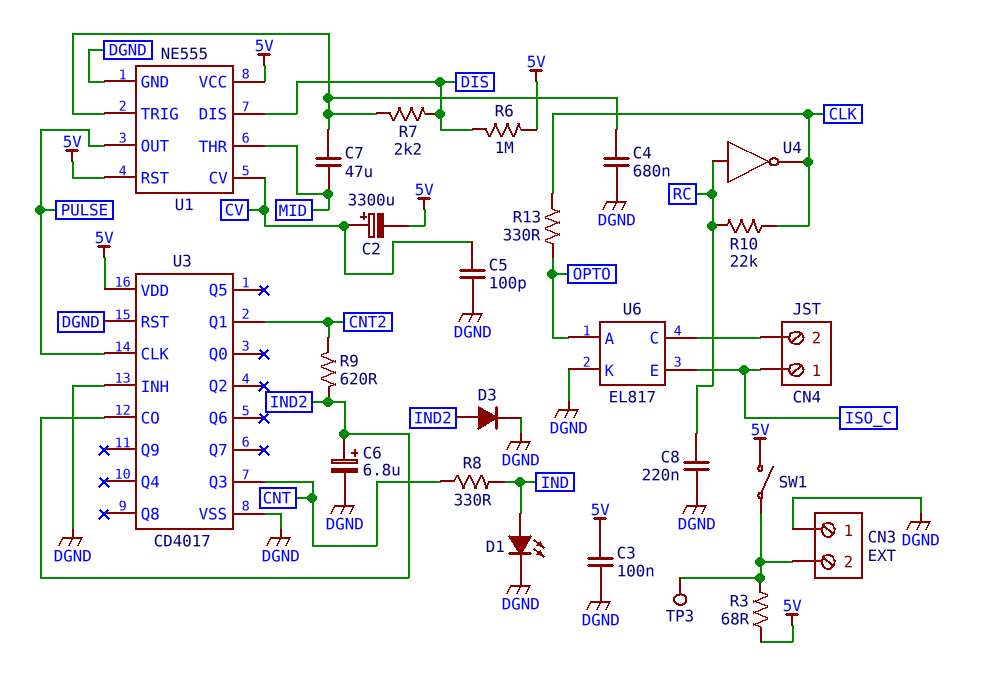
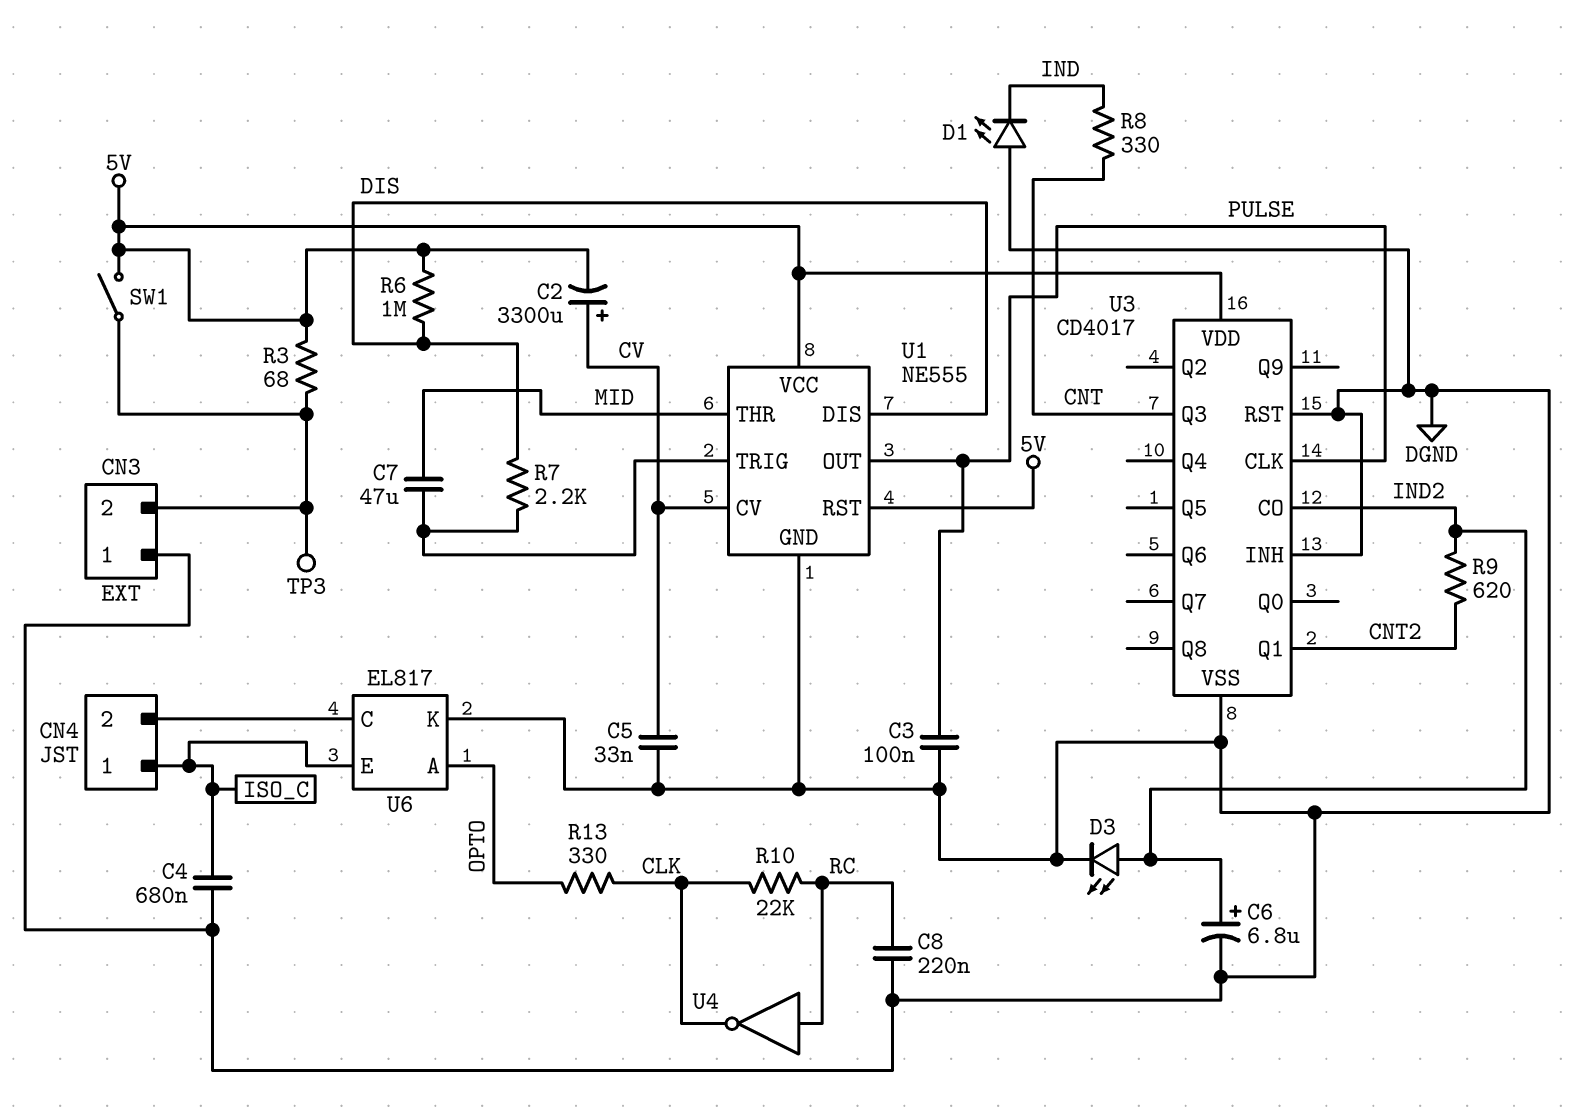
C3: 100nF (5V, DGND) -> 100nF (DGND, PULSE)
C4: 680nF (DGND, U1/TRIG) -> 680nF (DGND, ISO_C)
C5: 100pF (CV, DGND) -> 33nF (CV, DGND)
D1: LED (A IND, K DGND) -> LED (A DGND, K IND)
D3: diode (A IND2, K DGND) -> LED (A IND2, K DGND)

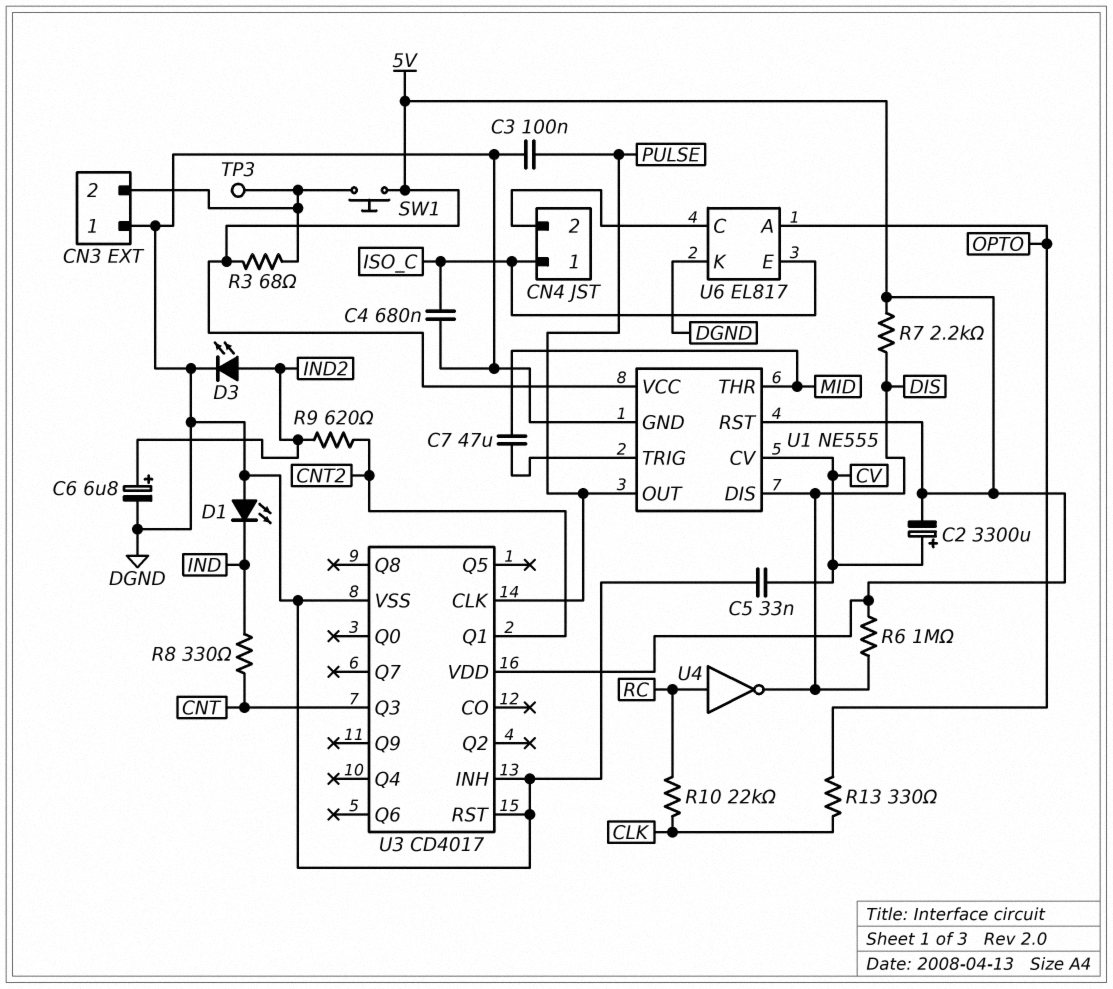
C8: 220nF (DGND, RC) -> none
R7: 2.2k (DIS, U1/TRIG) -> 2.2k (5V, DIS)
SW1: switch (5V, CN3/2) -> button (5V, CN3/2)
U3 pin CO: IND2 -> none
U4: NOT (in RC, out CLK) -> NOT (in RC, out DIS)

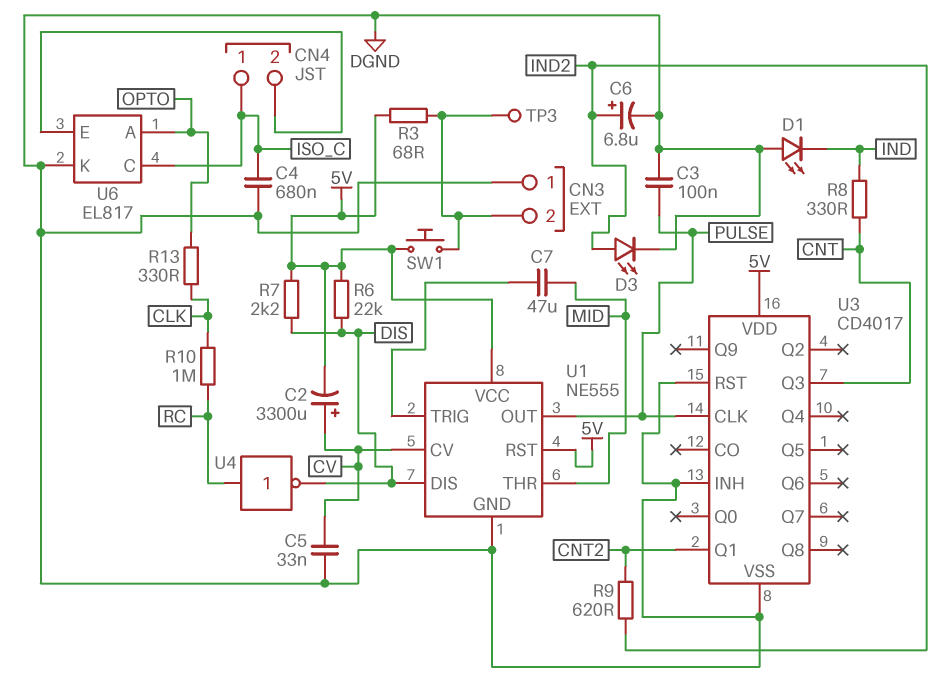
R6: 1M (5V, DIS) -> 22k (5V, DIS)
R10: 22k (CLK, RC) -> 1M (CLK, RC)
U6 pin C: CN4/2 -> ISO_C
U6 pin E: ISO_C -> CN4/2

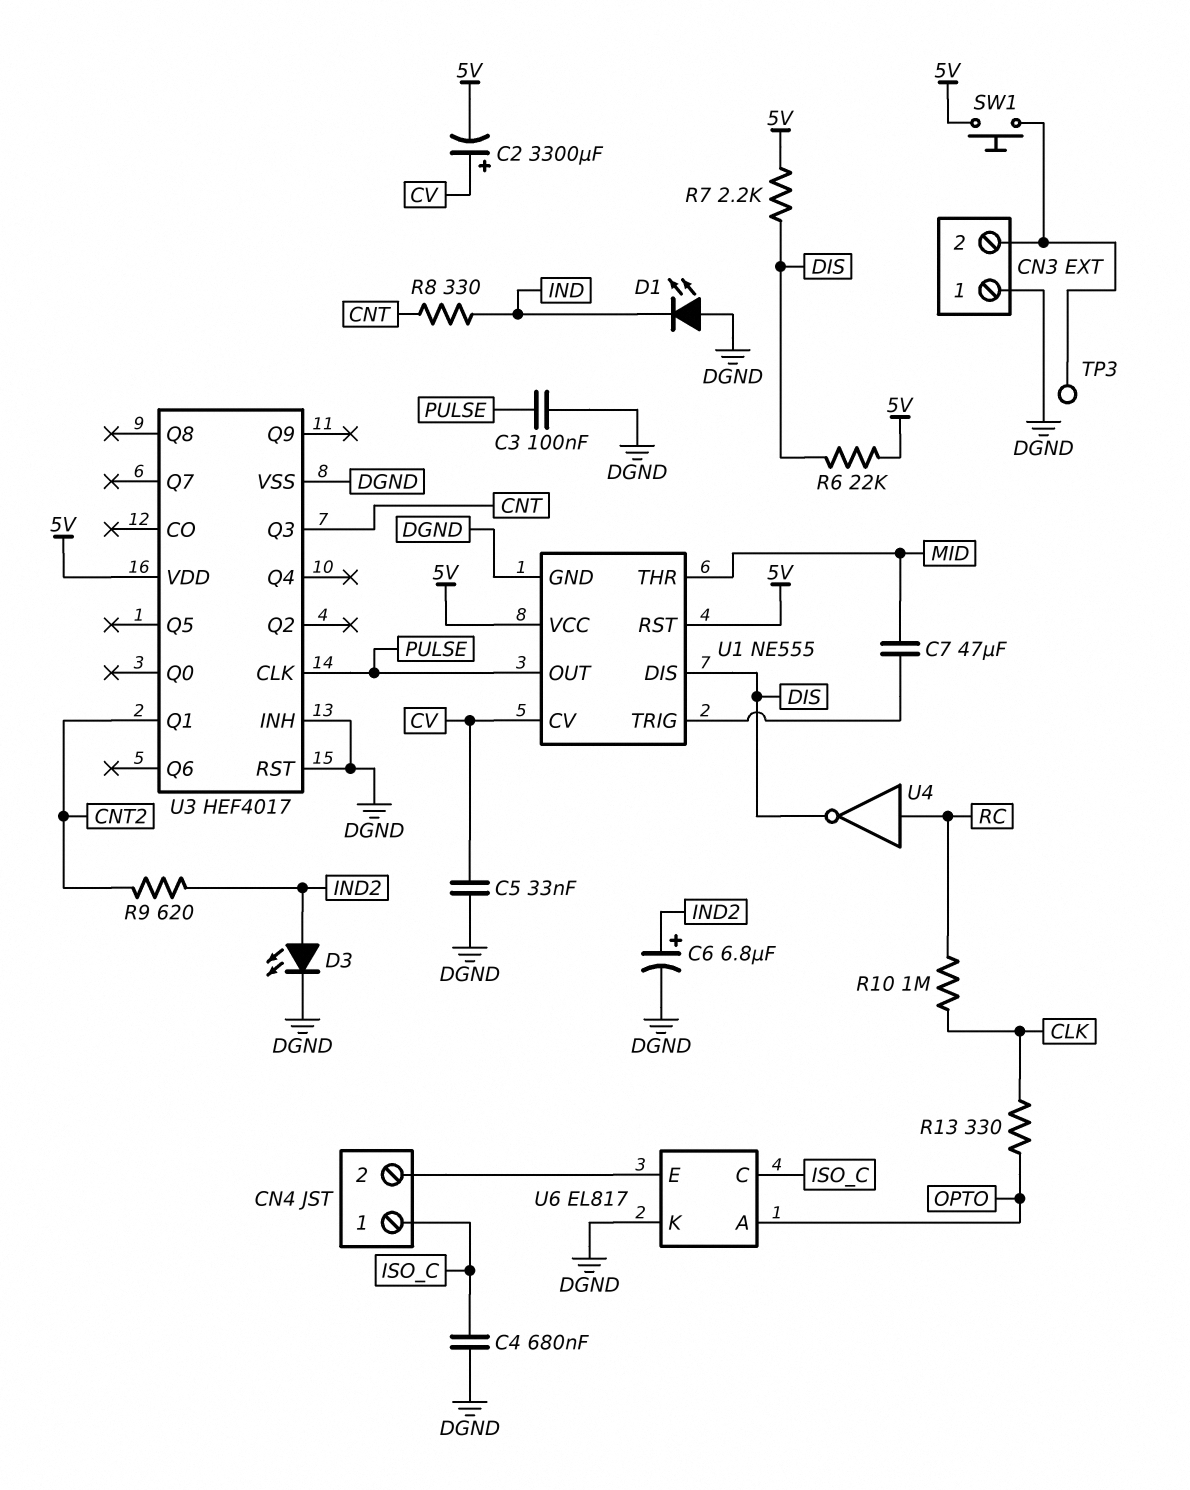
R3: 68 (5V, CN3/2) -> none
U3: CD4017 -> HEF4017

